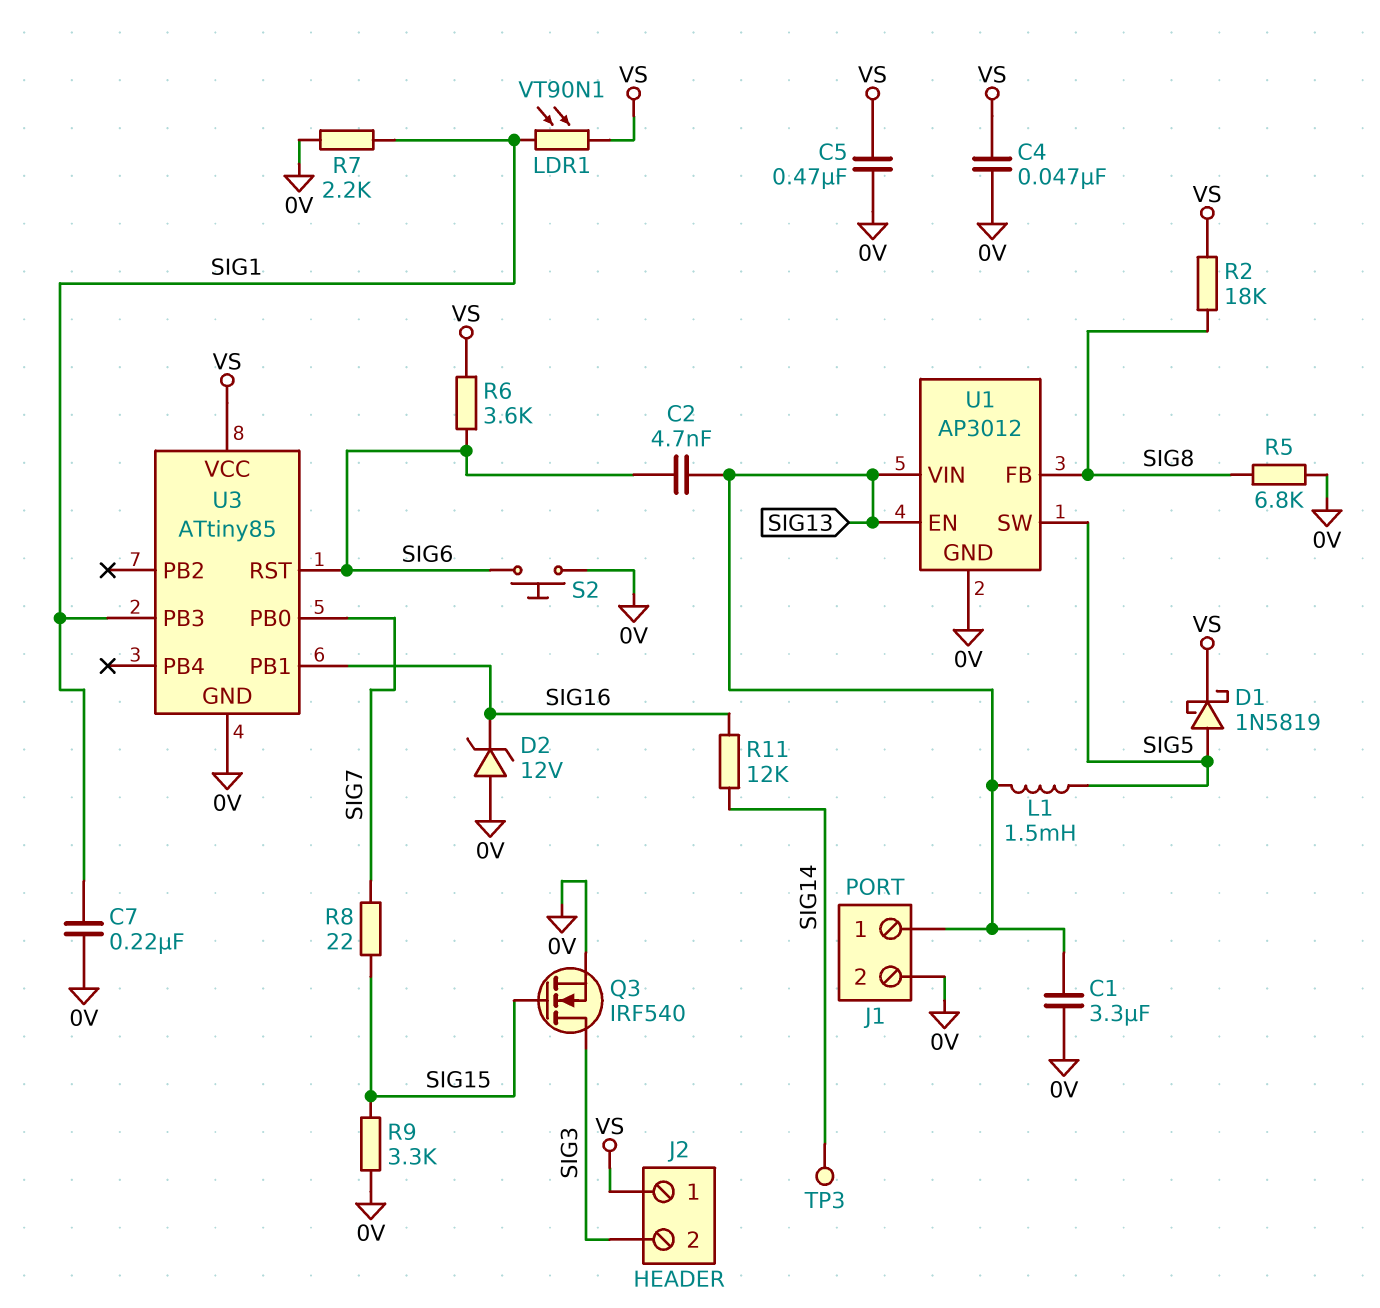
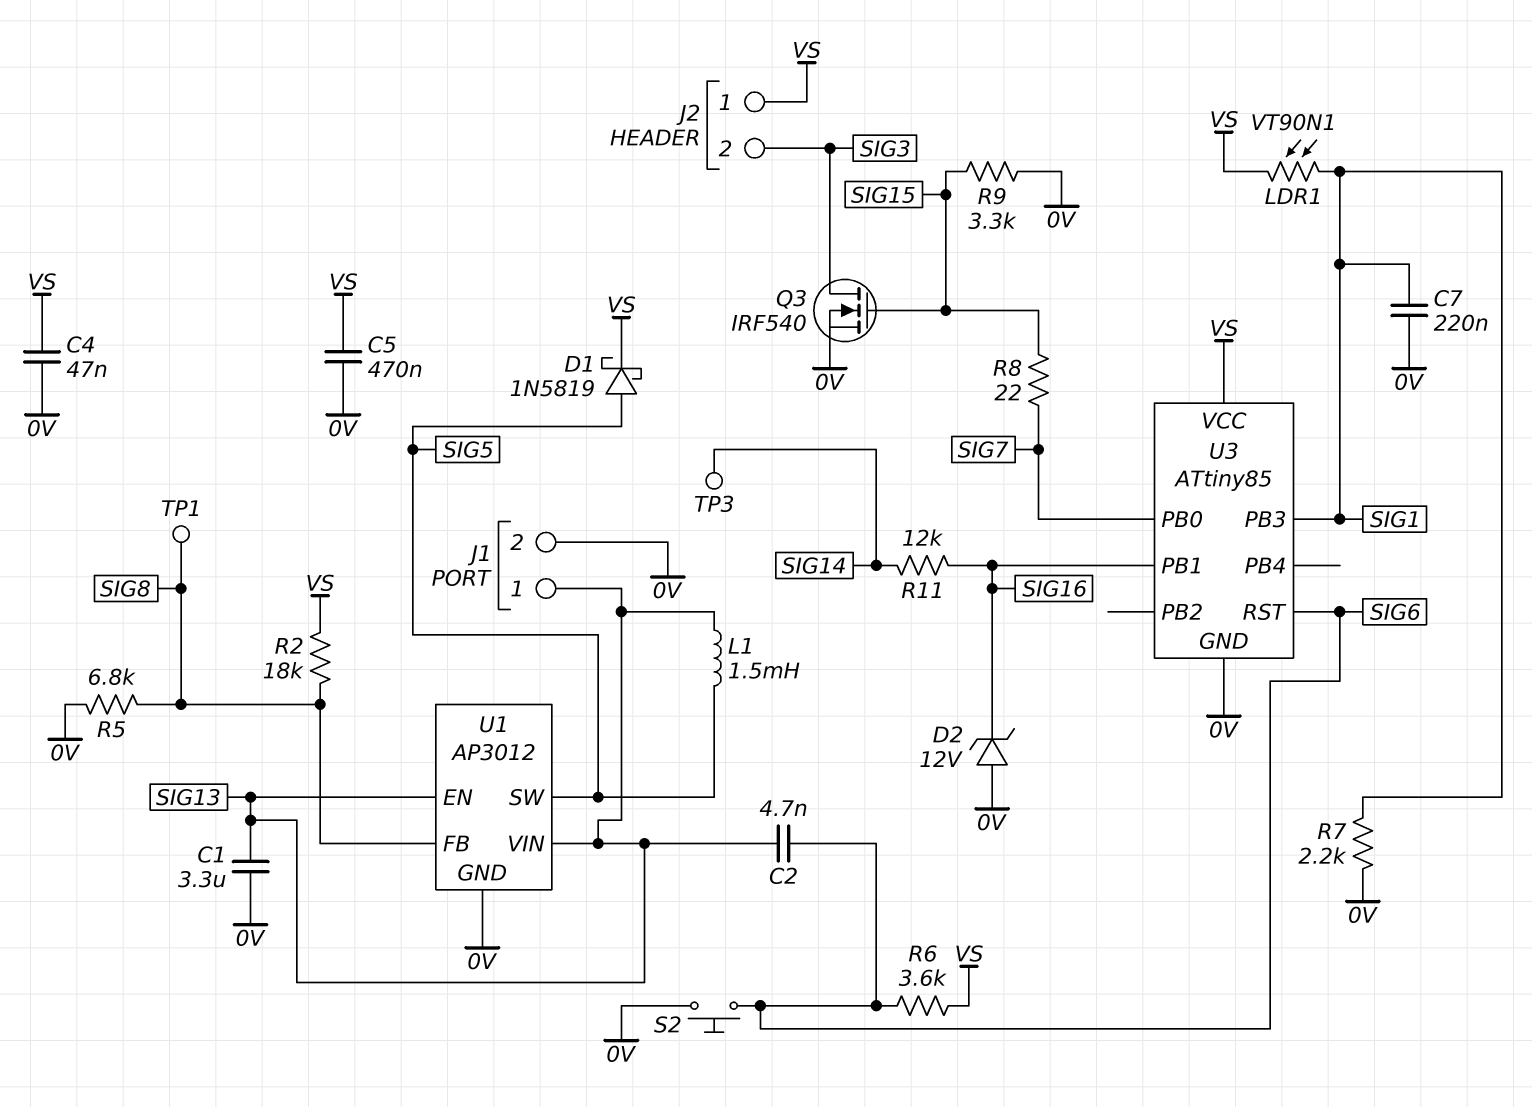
TP1: none -> test point (SIG8)

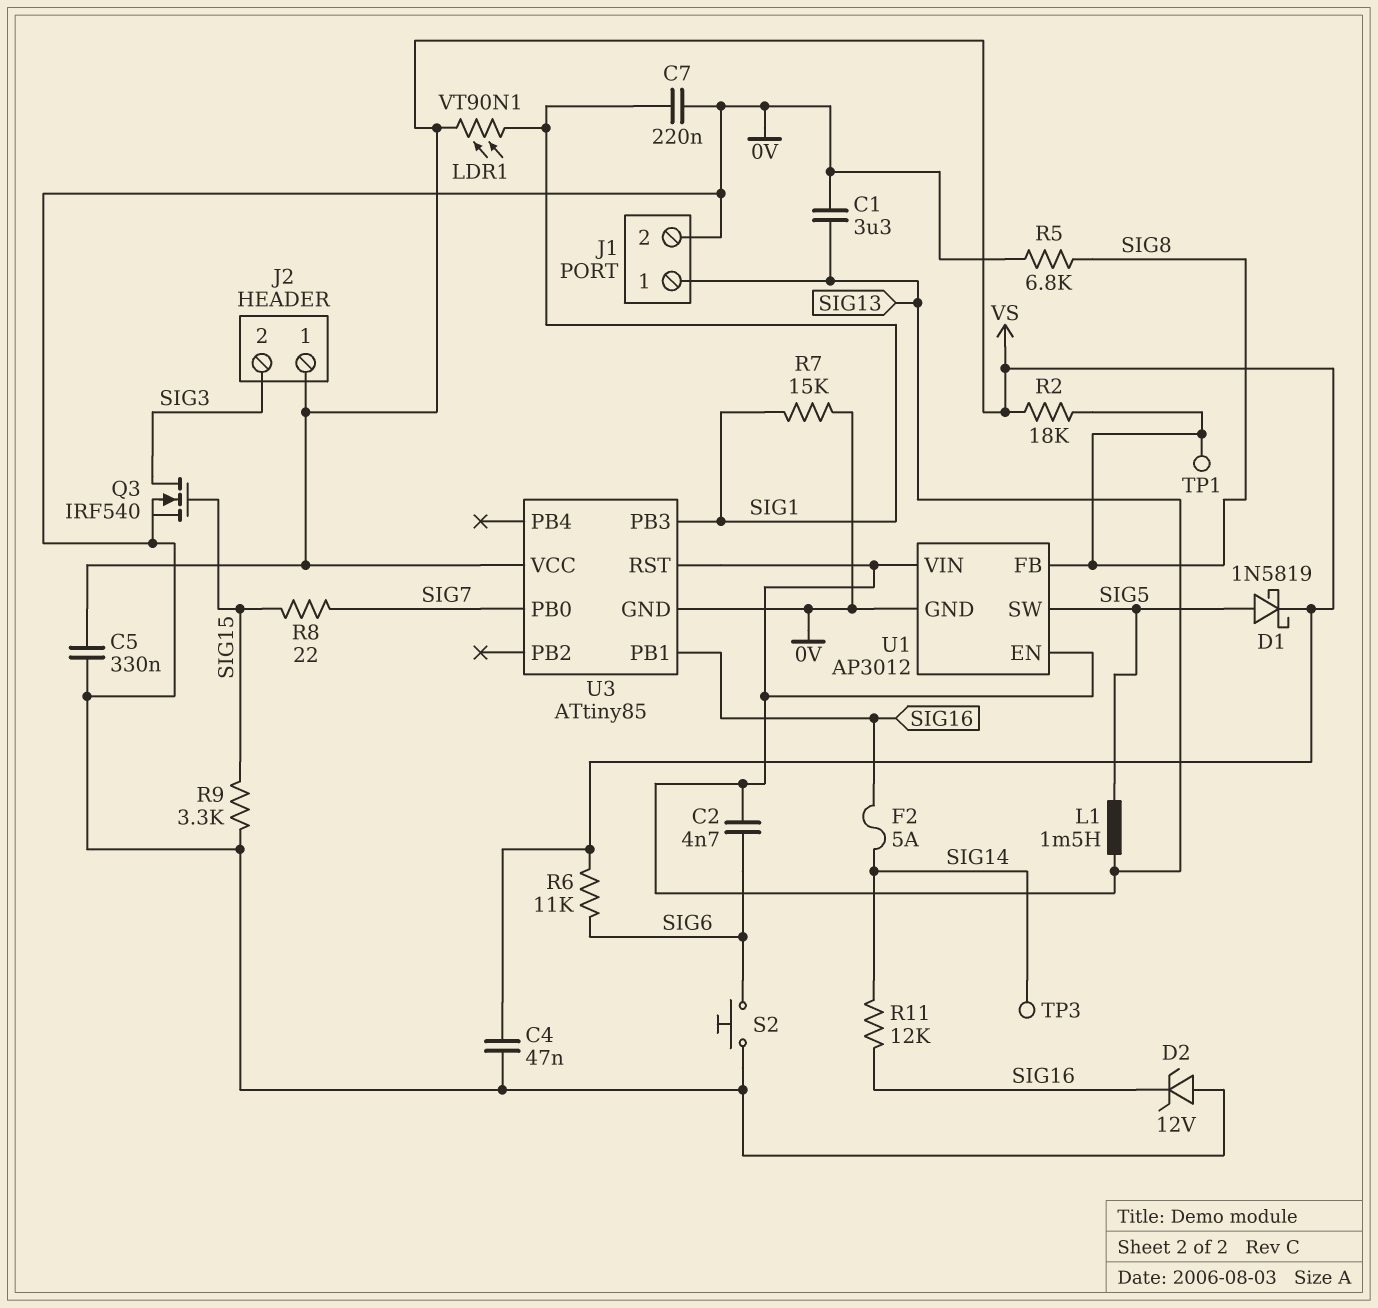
C5: 470nF (0V, VS) -> 330nF (0V, VS)
F2: none -> 5A (SIG14, SIG16)
R6: 3.6k (SIG6, VS) -> 11k (SIG6, VS)
R7: 2.2k (0V, SIG1) -> 15k (0V, SIG1)
U3 pin RST: SIG6 -> SIG13

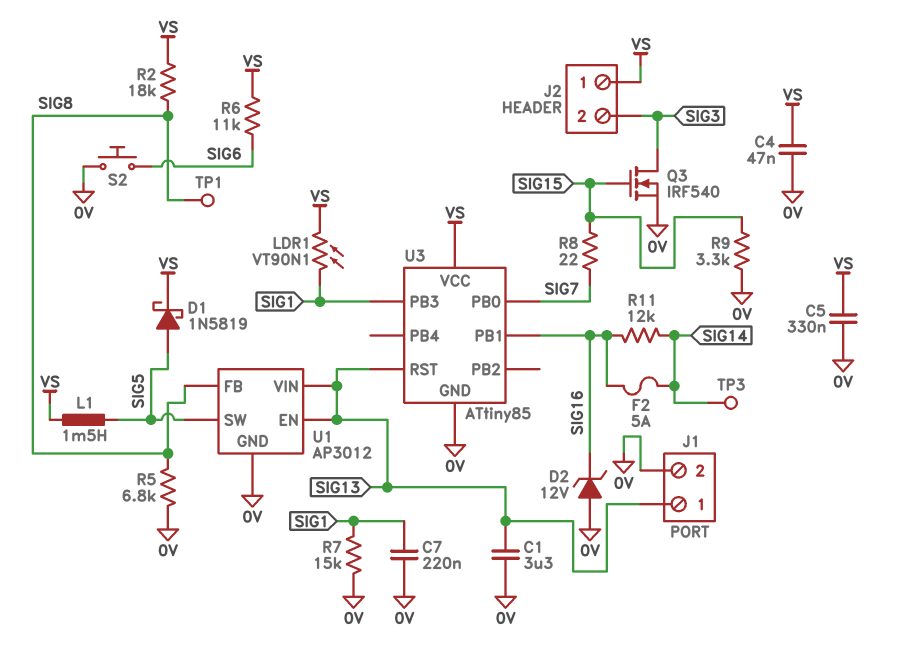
C2: 4.7nF (SIG6, SIG13) -> none
L1: 1.5mH (SIG5, SIG13) -> 1.5mH (SIG5, VS)

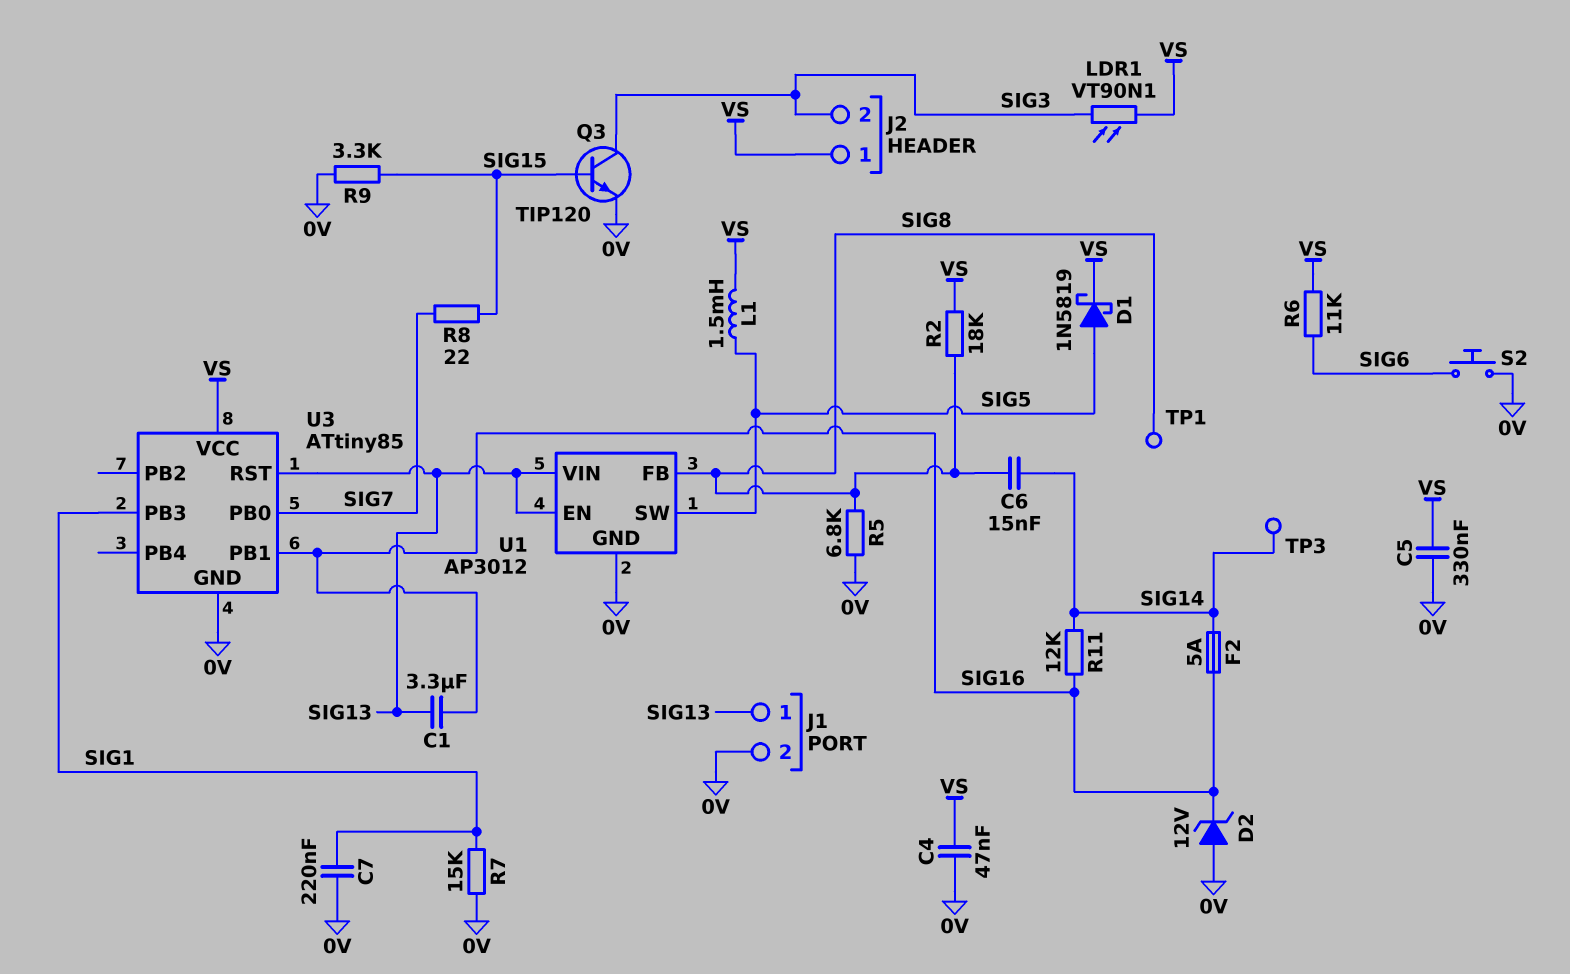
C1: 3.3uF (0V, SIG13) -> 3.3uF (SIG13, SIG16)
C6: none -> 15nF (SIG8, SIG14)
LDR1: VT90N1 (SIG1, VS) -> VT90N1 (SIG3, VS)
Q3: NMOS IRF540 (G SIG15, D SIG3, S 0V) -> NPN TIP120 (B SIG15, C SIG3, E 0V)

